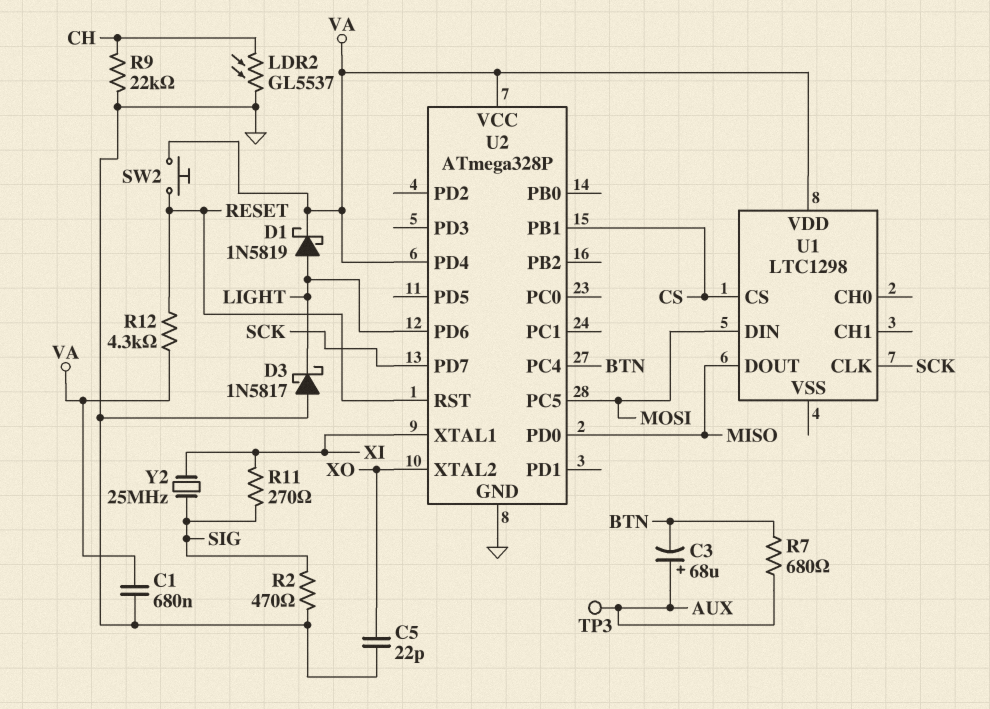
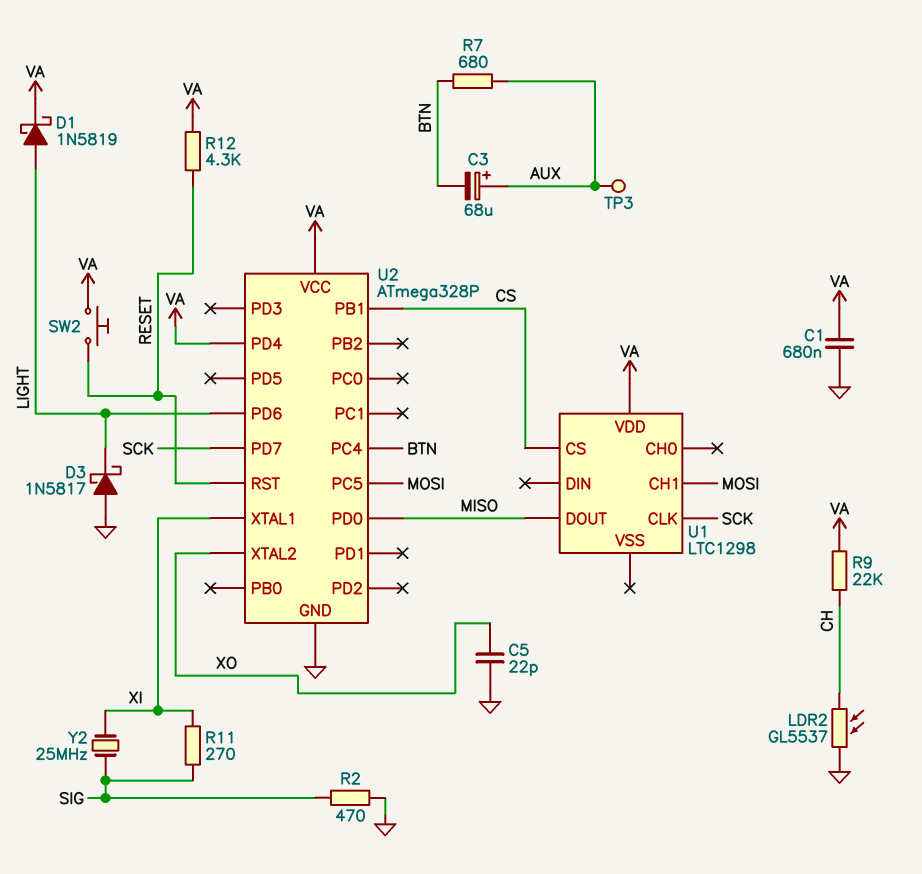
R9: 22k (CH, GND) -> 22k (CH, VA)
U1 pin CH1: none -> MOSI
U1 pin DIN: MOSI -> none

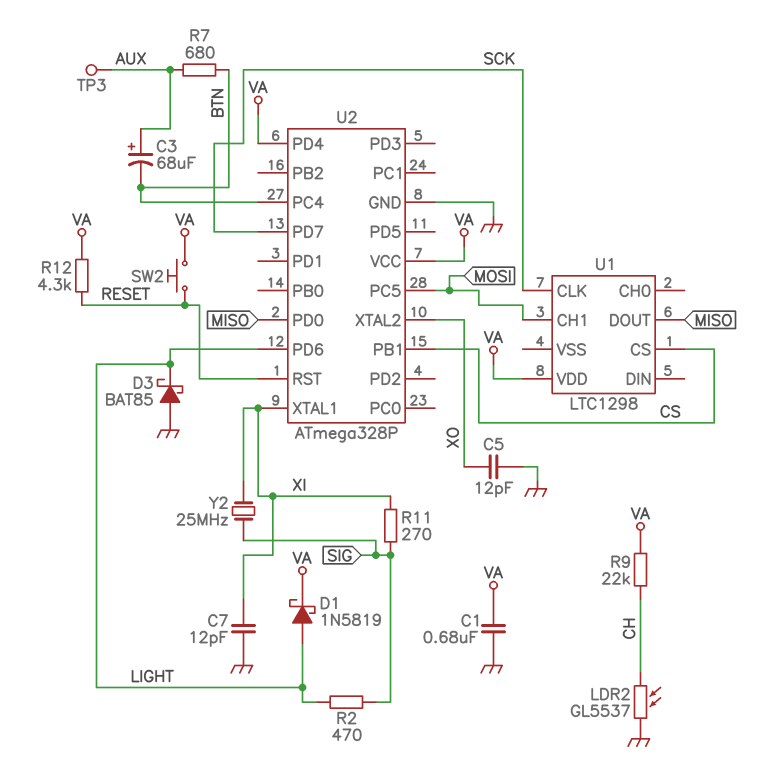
C5: 22pF (GND, XO) -> 12pF (GND, XO)
C7: none -> 12pF (GND, XI)
D3: schottky 1N5817 (A GND, K LIGHT) -> schottky BAT85 (A GND, K LIGHT)
R2: 470 (GND, SIG) -> 470 (LIGHT, SIG)

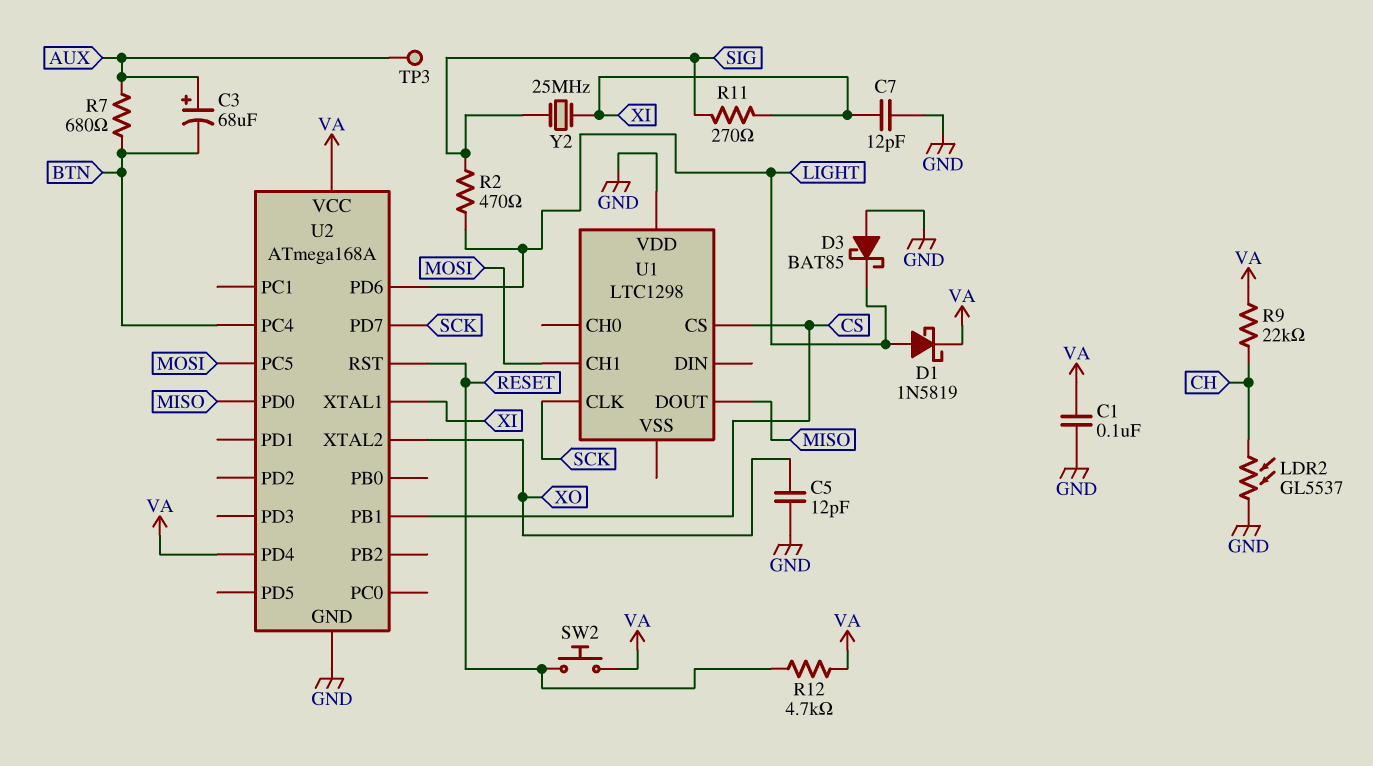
C1: 680nF (GND, VA) -> 100nF (GND, VA)
R12: 4.3k (RESET, VA) -> 4.7k (RESET, VA)
U1 pin VDD: VA -> GND
U2: ATmega328P -> ATmega168A

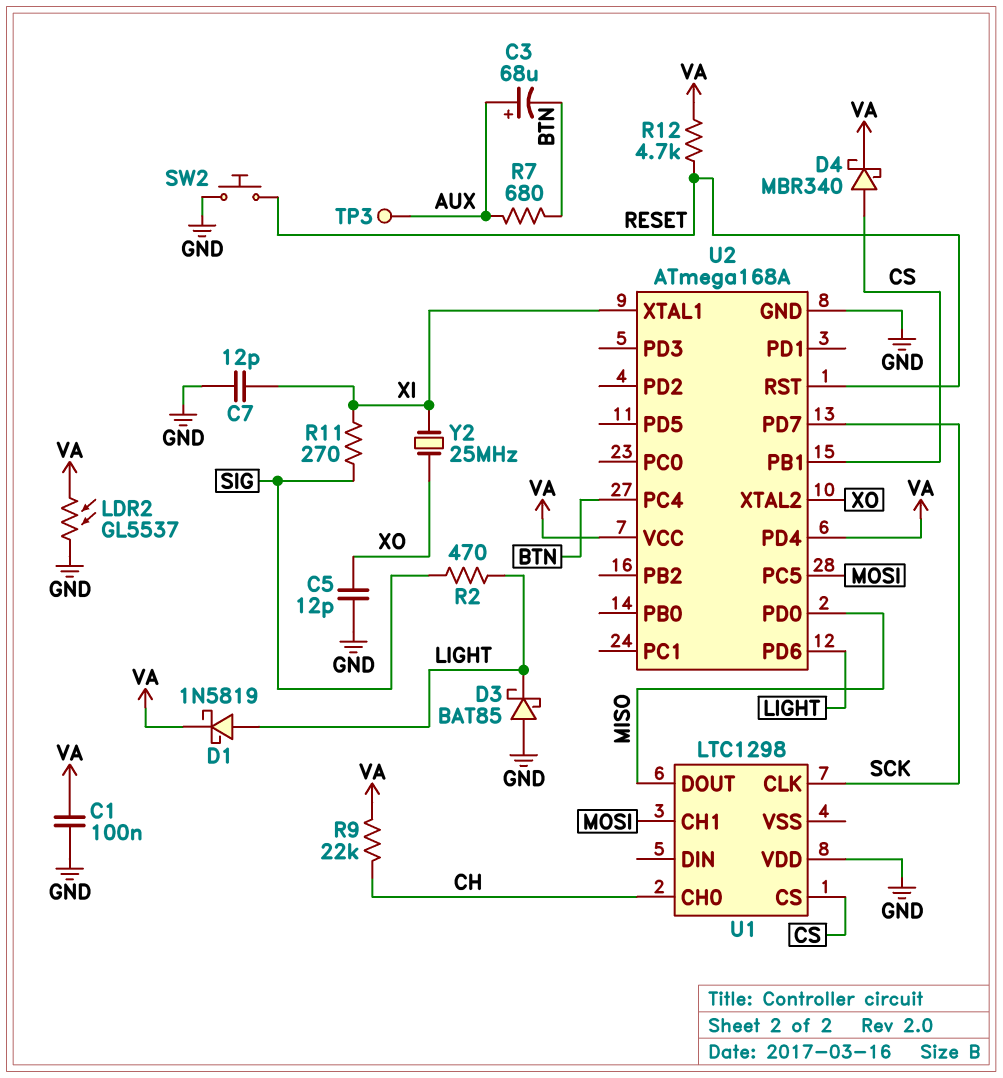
D4: none -> schottky MBR340 (A CS, K VA)
LDR2: GL5537 (CH, GND) -> GL5537 (GND, VA)
SW2: button (RESET, VA) -> button (GND, RESET)
U1 pin CH0: none -> CH
Y2: 25MHz (SIG, XI) -> 25MHz (XI, XO)

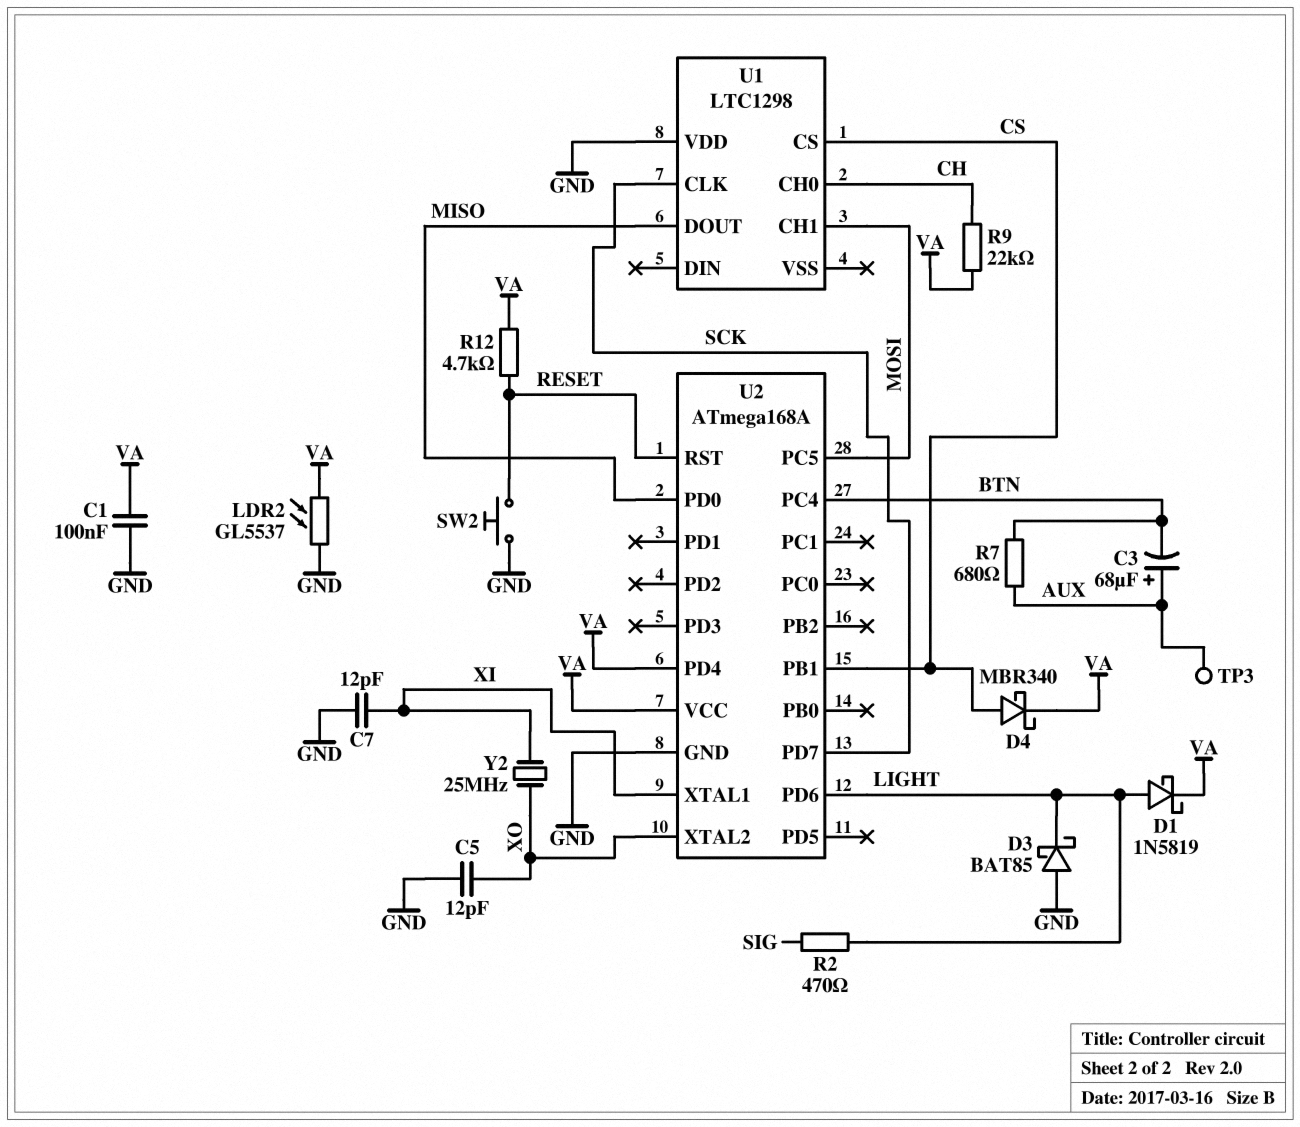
R11: 270 (SIG, XI) -> none

